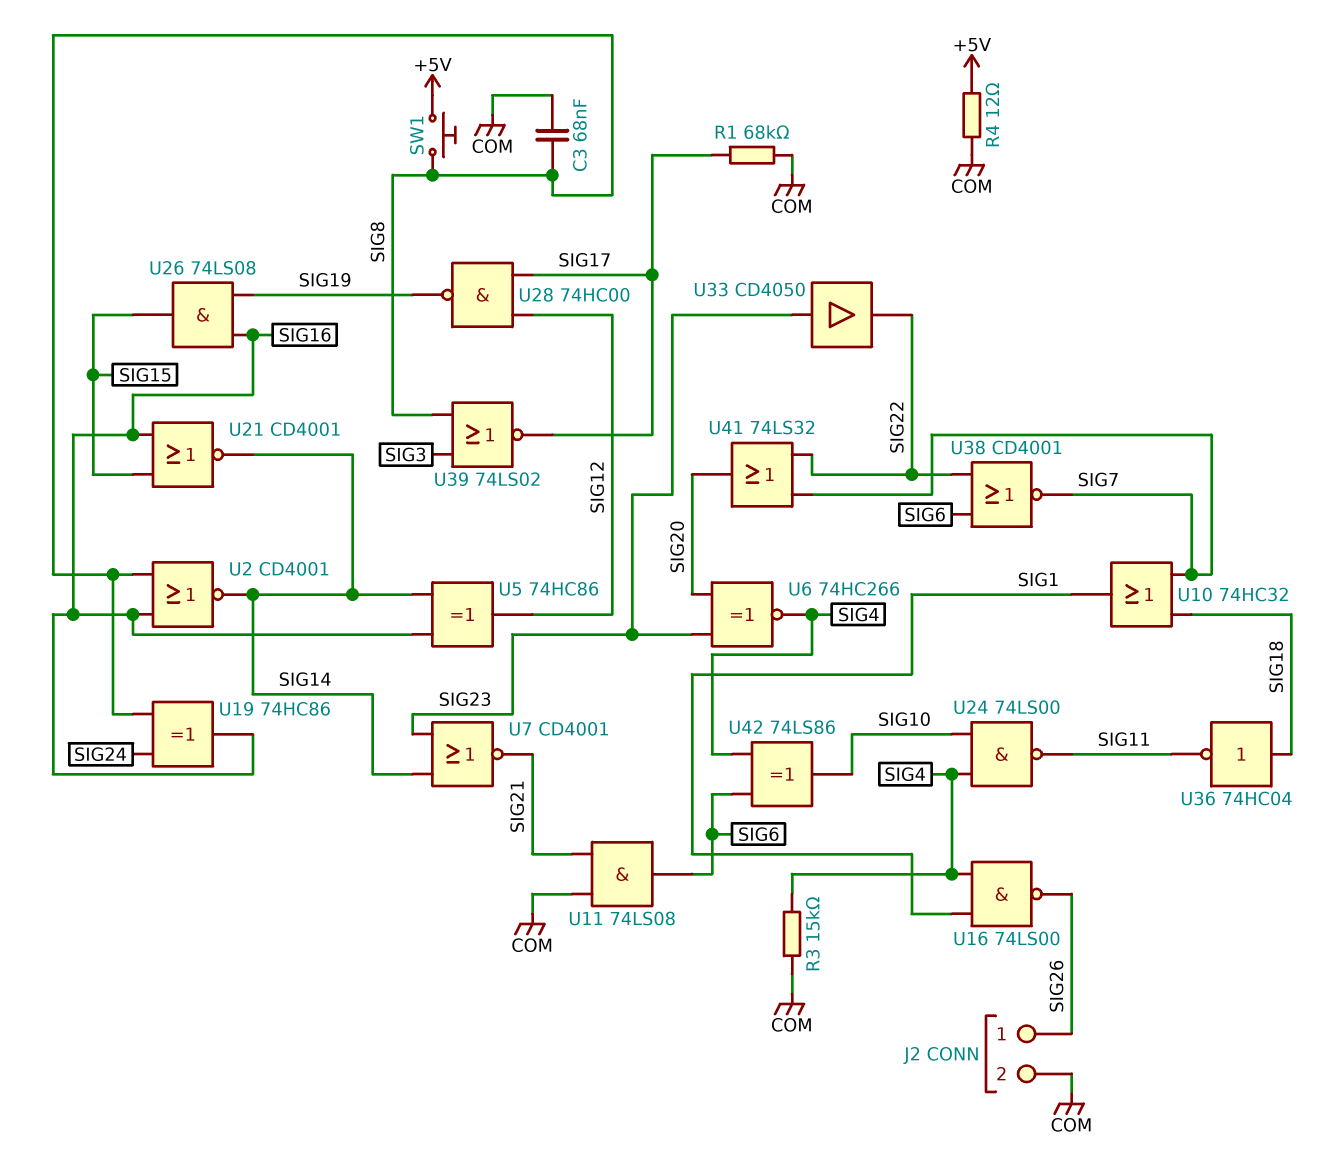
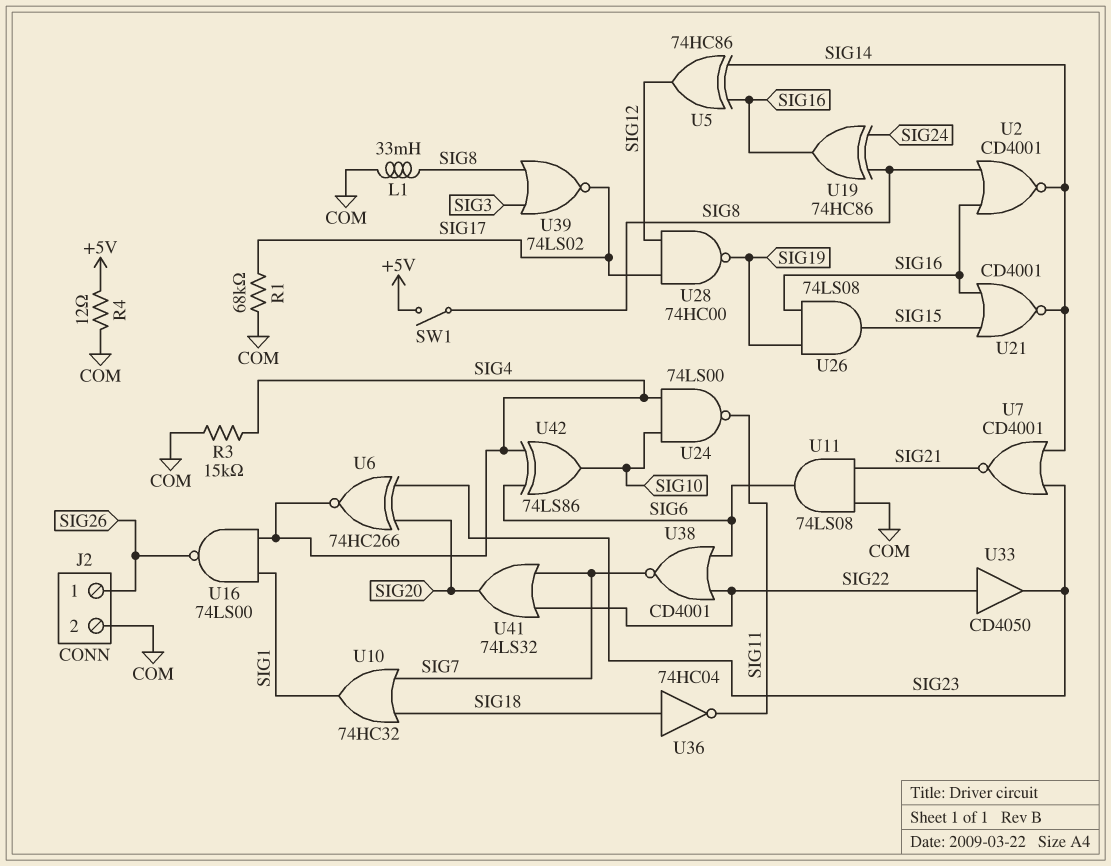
C3: 68nF (COM, SIG8) -> none
L1: none -> 33mH (COM, SIG8)
SW1: button (+5V, SIG8) -> switch (+5V, SIG8)
U33: buffer CD4050 (in SIG23, out SIG22) -> buffer CD4050 (in SIG22, out SIG23)

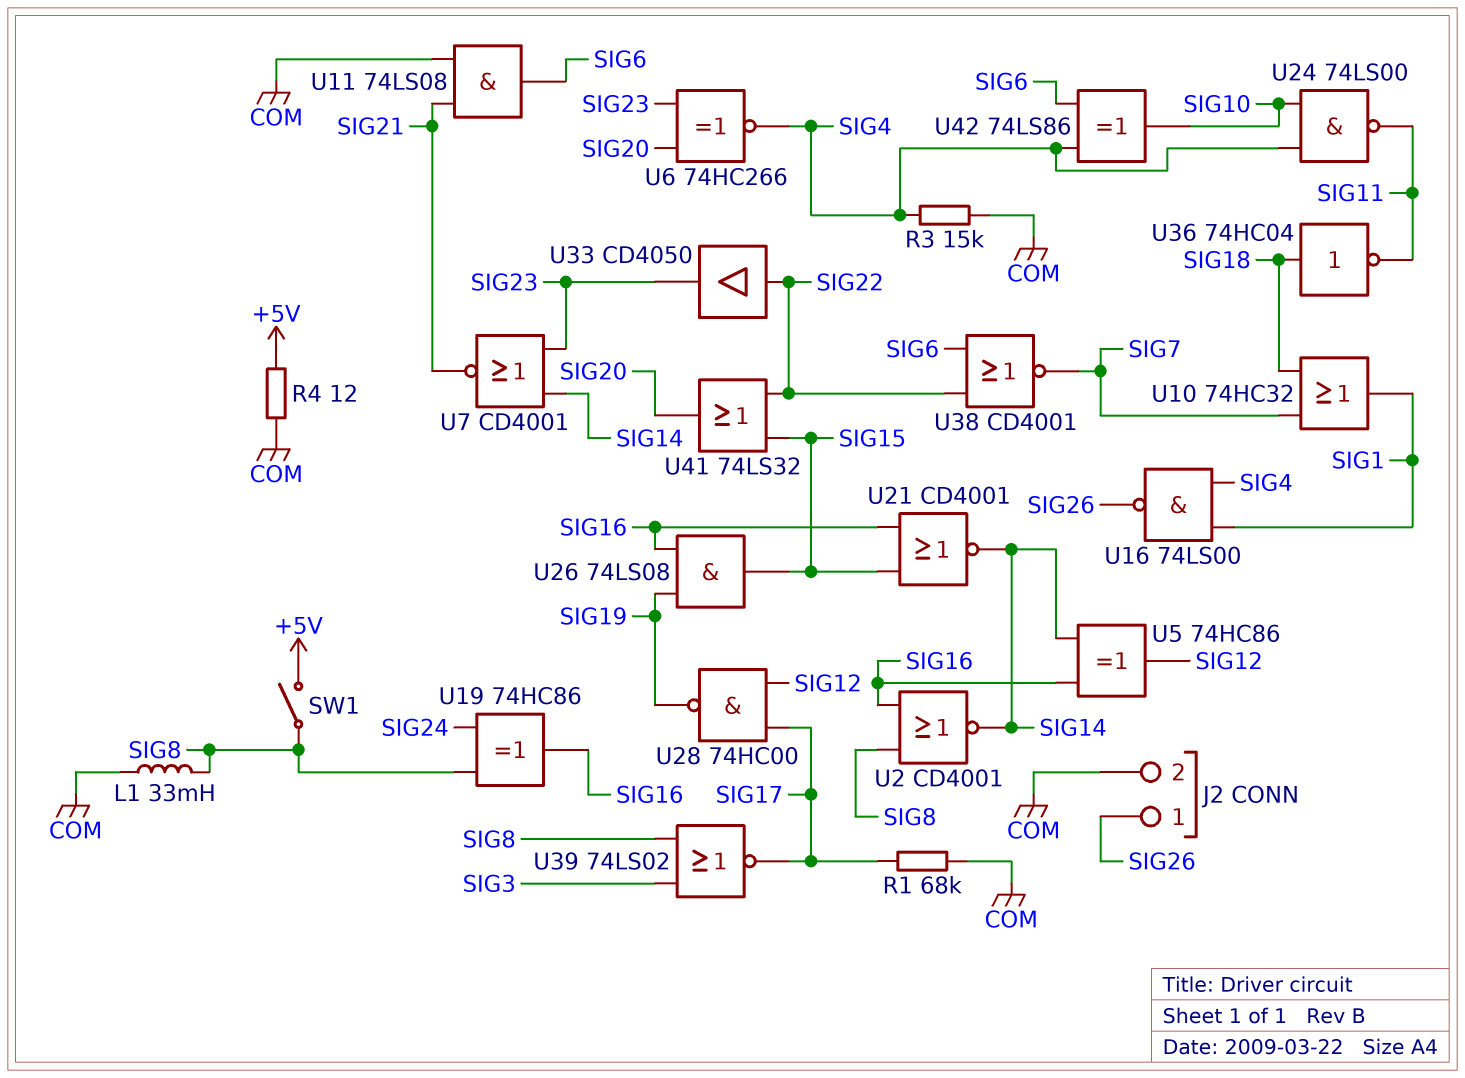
U41: OR 74LS32 (in SIG7, in SIG22, out SIG20) -> OR 74LS32 (in SIG15, in SIG22, out SIG20)

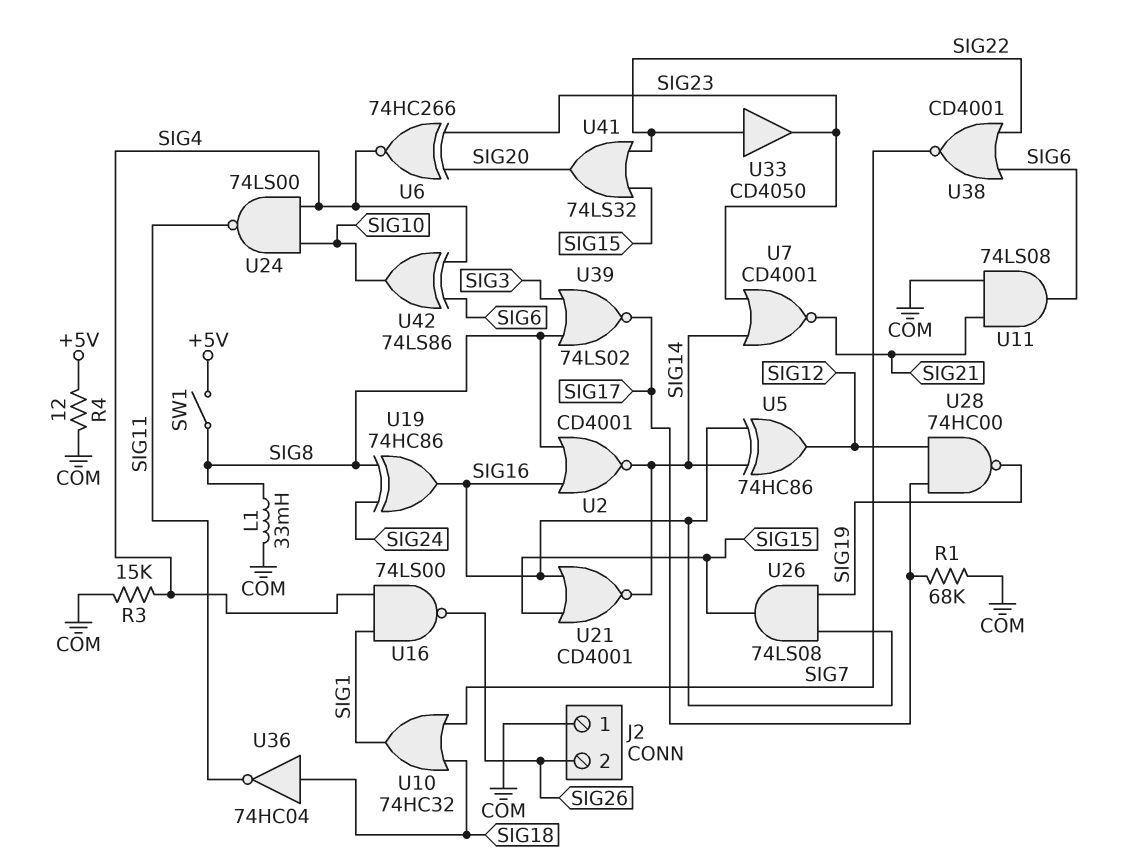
J2 pin 1: SIG26 -> COM
J2 pin 2: COM -> SIG26

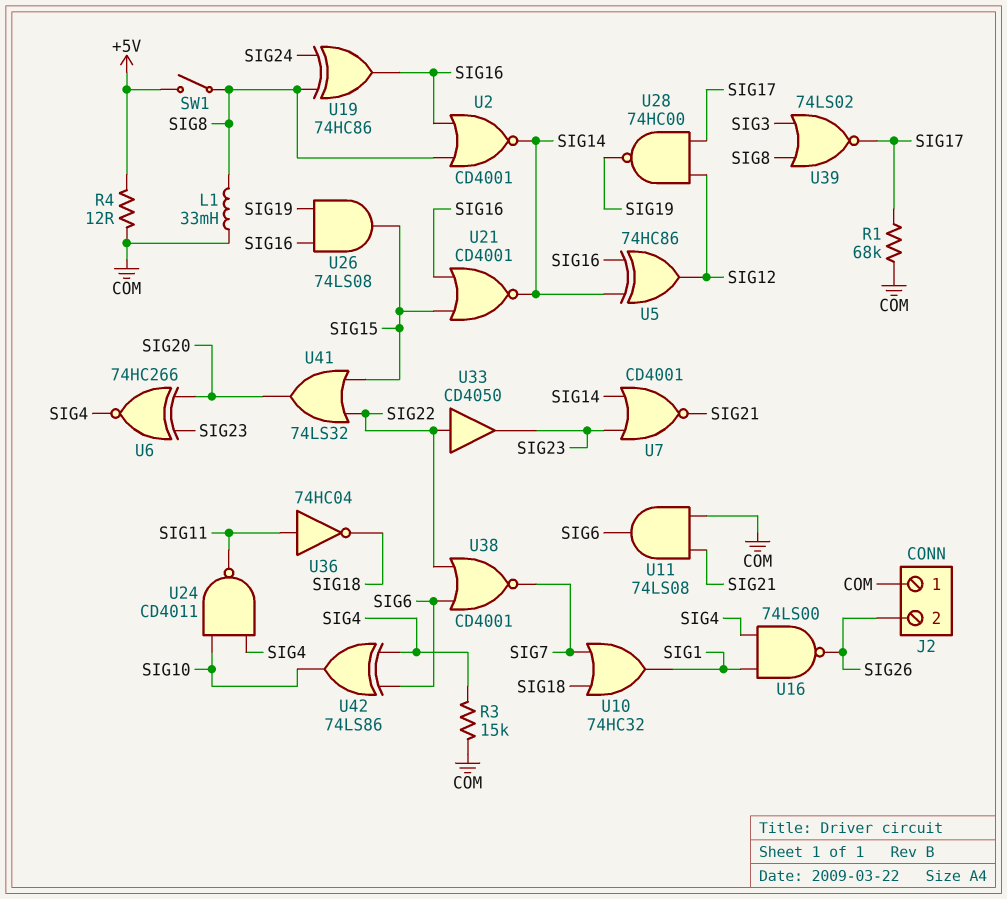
U24: NAND 74LS00 (in SIG4, in SIG10, out SIG11) -> NAND CD4011 (in SIG4, in SIG10, out SIG11)
U36: NOT 74HC04 (in SIG18, out SIG11) -> NOT 74HC04 (in SIG11, out SIG18)

